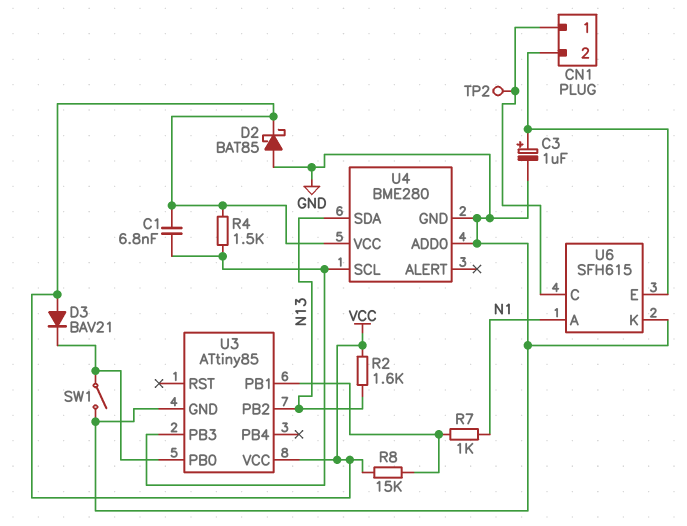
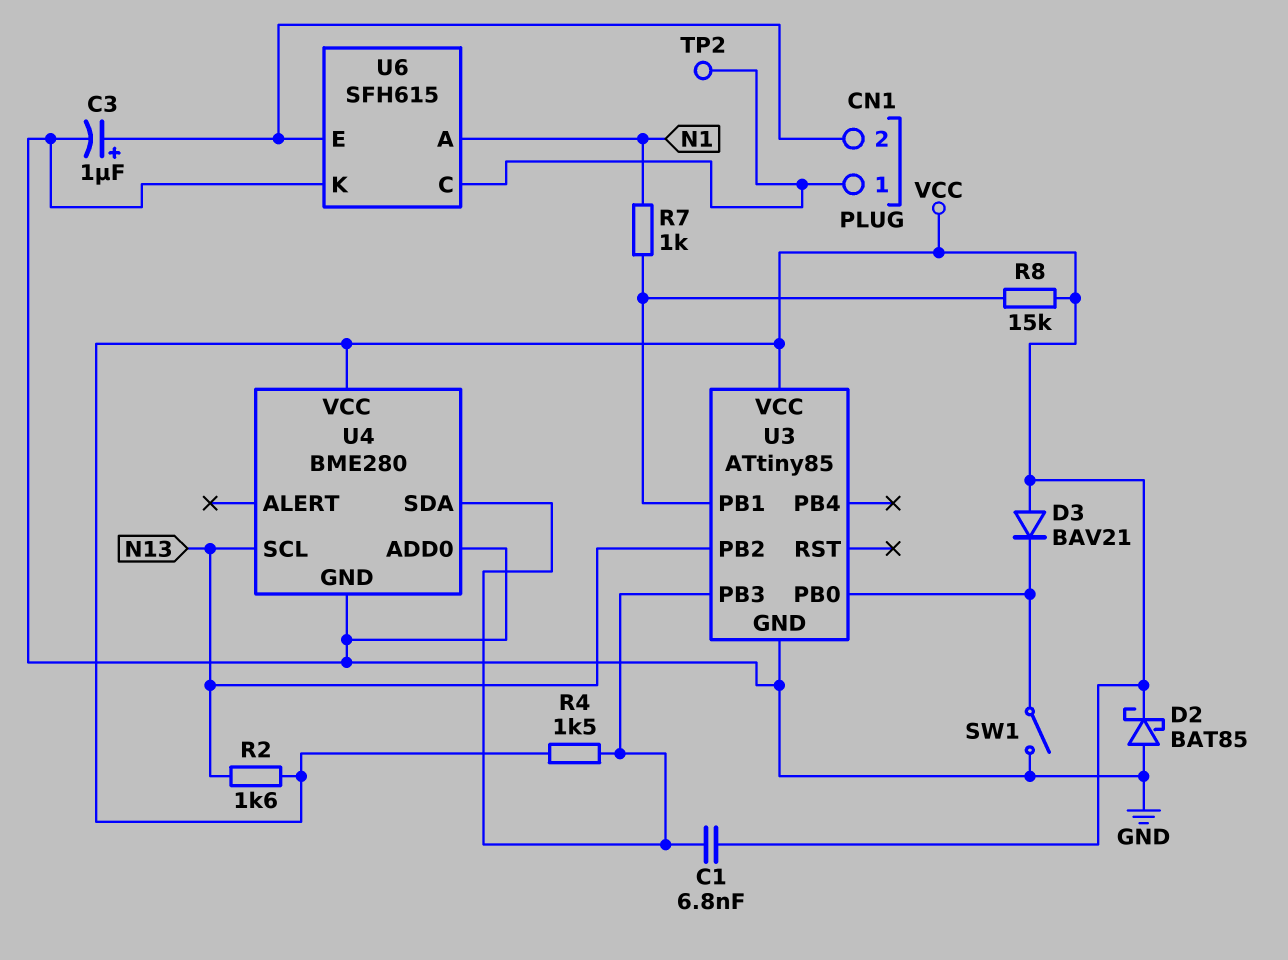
U4 pin SCL: U3/PB3 -> N13
U4 pin SDA: N13 -> U3/PB3

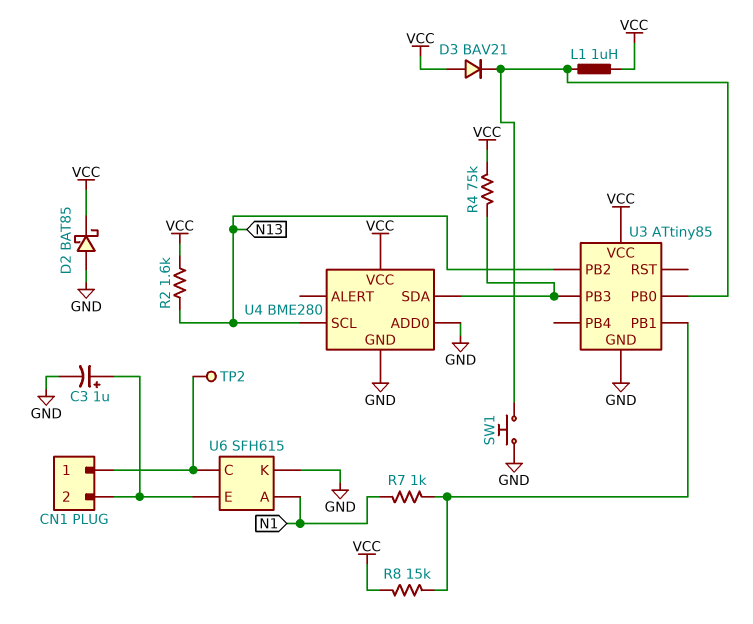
C1: 6.8nF (U3/PB3, VCC) -> none
L1: none -> 1uH (U3/PB0, VCC)
R4: 1.5k (U3/PB3, VCC) -> 75k (U3/PB3, VCC)
SW1: switch (GND, U3/PB0) -> button (GND, U3/PB0)

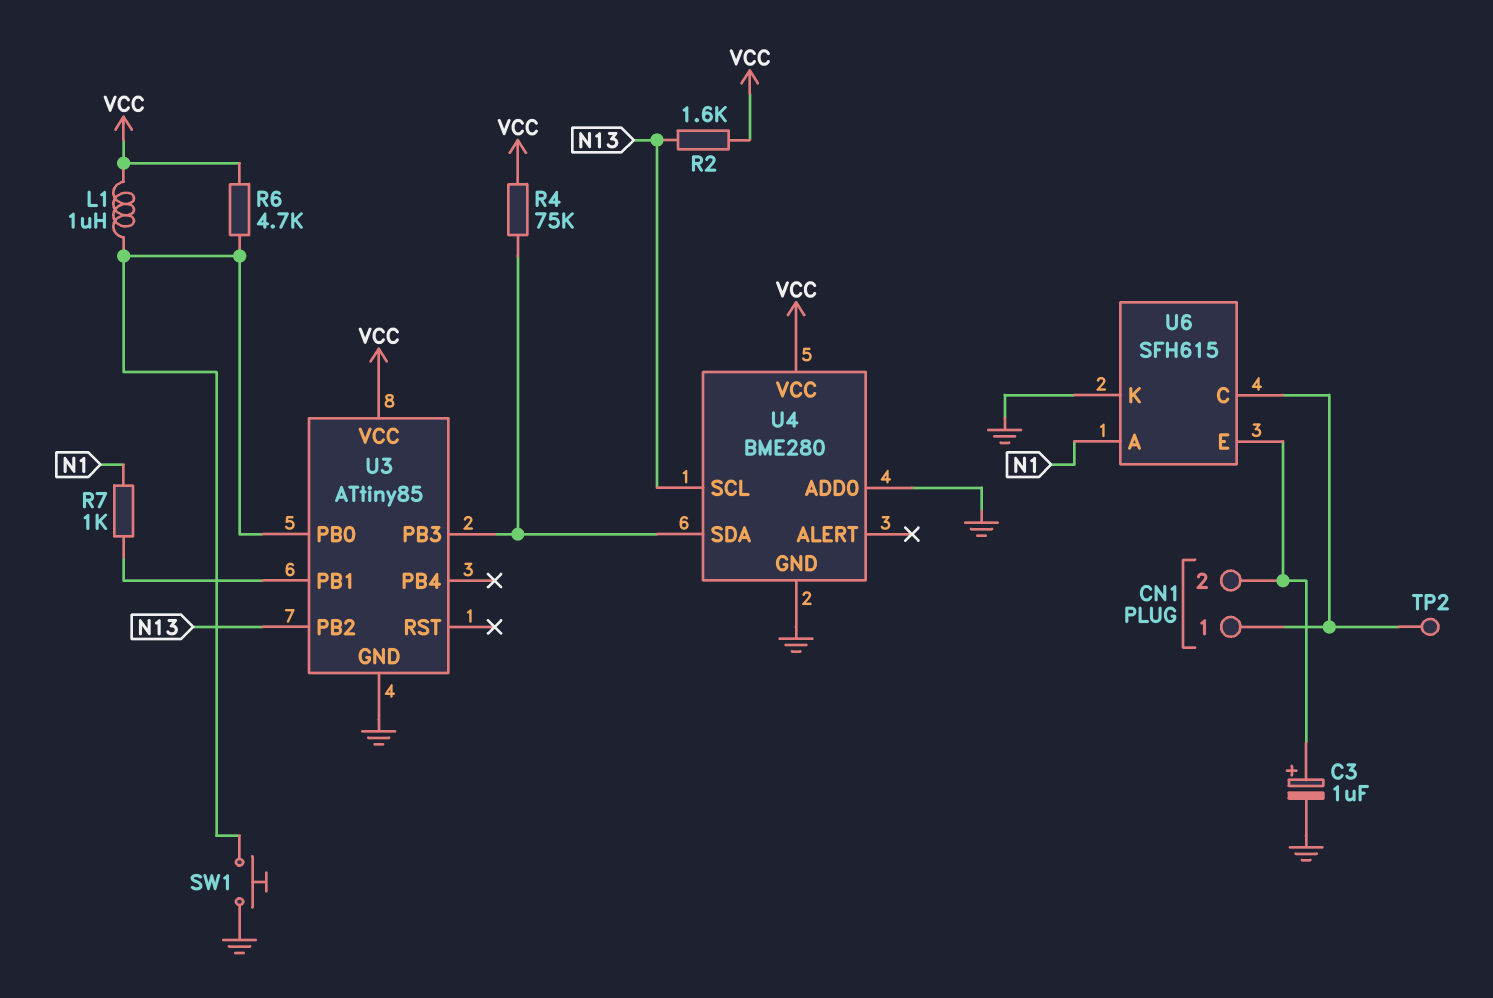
D2: schottky BAT85 (A GND, K VCC) -> none
D3: diode BAV21 (A VCC, K U3/PB0) -> none
R6: none -> 4.7k (U3/PB0, VCC)
R8: 15k (U3/PB1, VCC) -> none

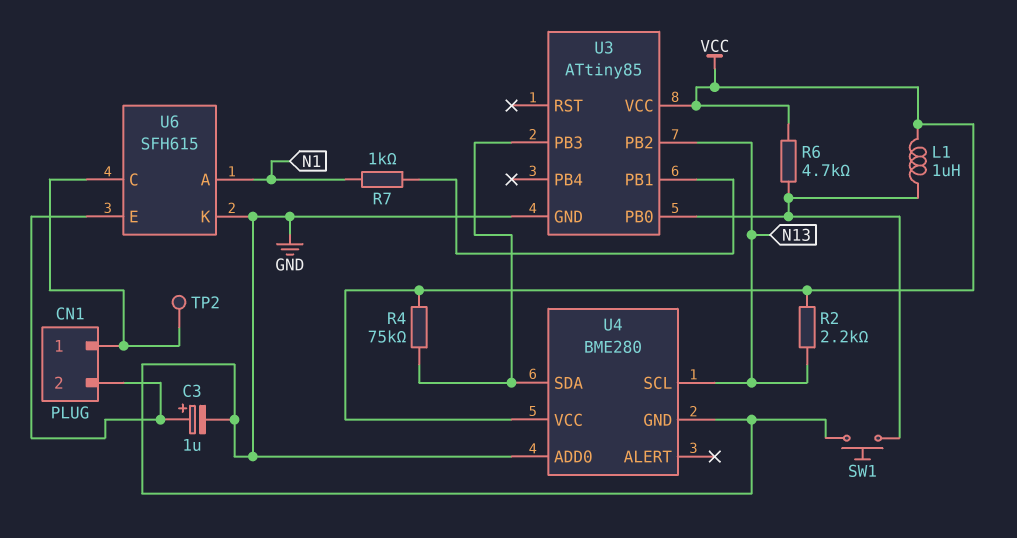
R2: 1.6k (N13, VCC) -> 2.2k (N13, VCC)

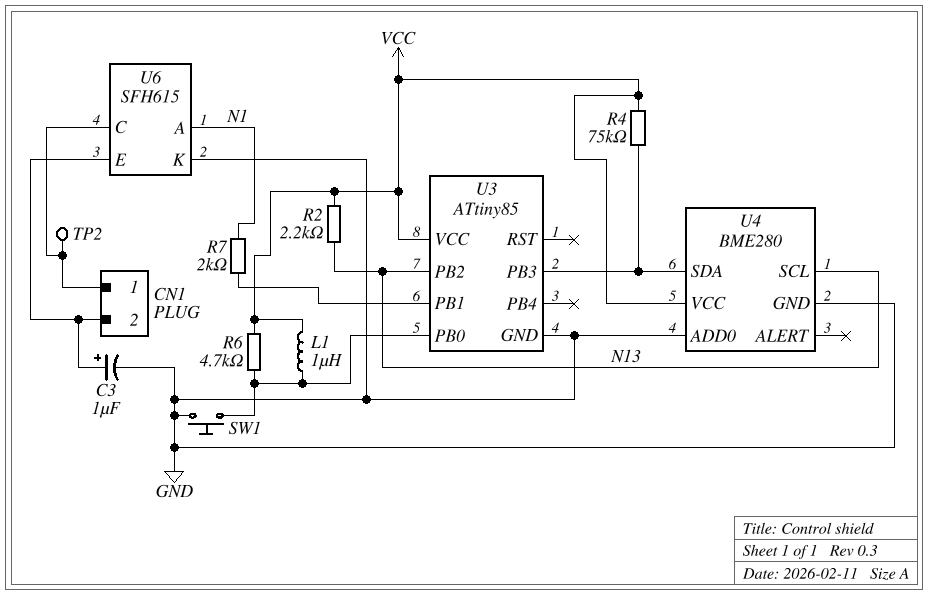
R7: 1k (N1, U3/PB1) -> 2k (N1, U3/PB1)

